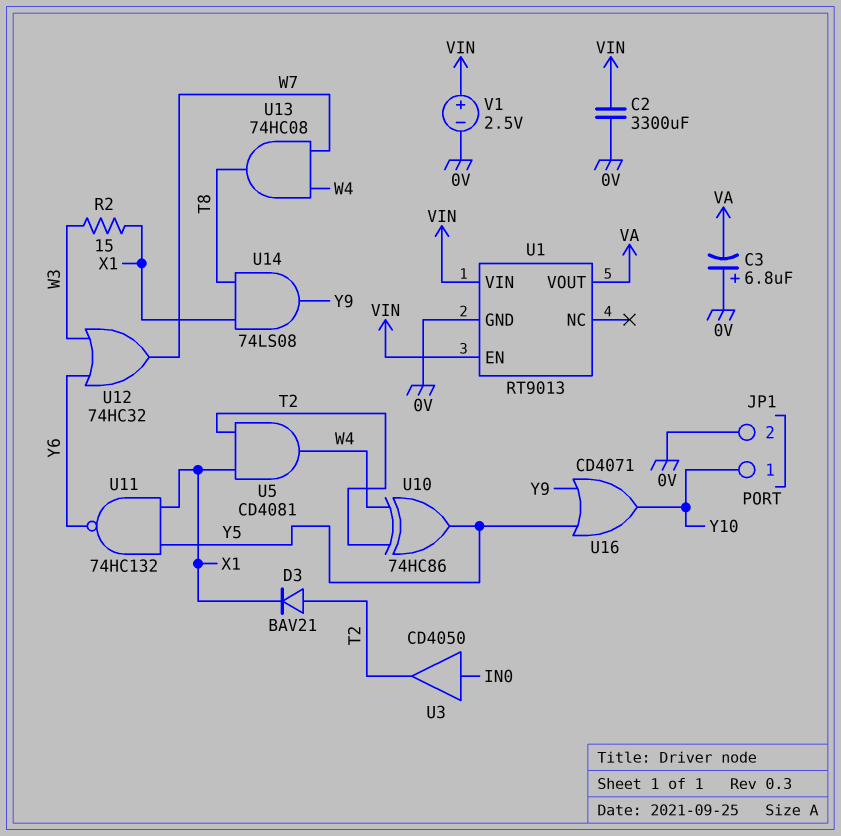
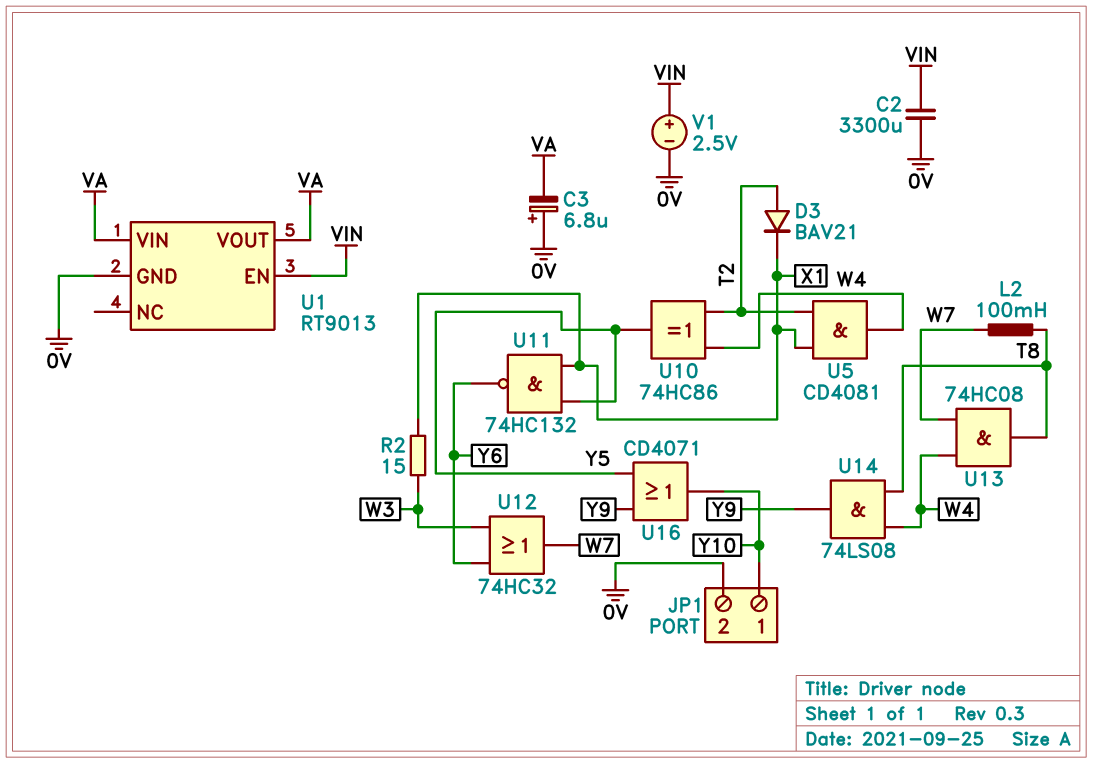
L2: none -> 100mH (T8, W7)
U1 pin VIN: VIN -> VA
U3: buffer CD4050 (in IN0, out T2) -> none
U14: AND 74LS08 (in T8, in X1, out Y9) -> AND 74LS08 (in T8, in W4, out Y9)

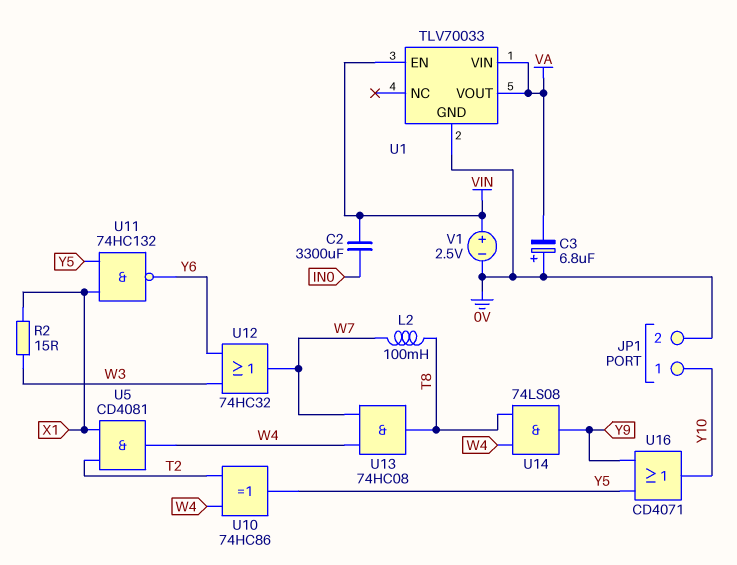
C2: 3300uF (0V, VIN) -> 3300uF (IN0, VIN)
D3: diode BAV21 (A T2, K X1) -> none
U1: RT9013 -> TLV70033

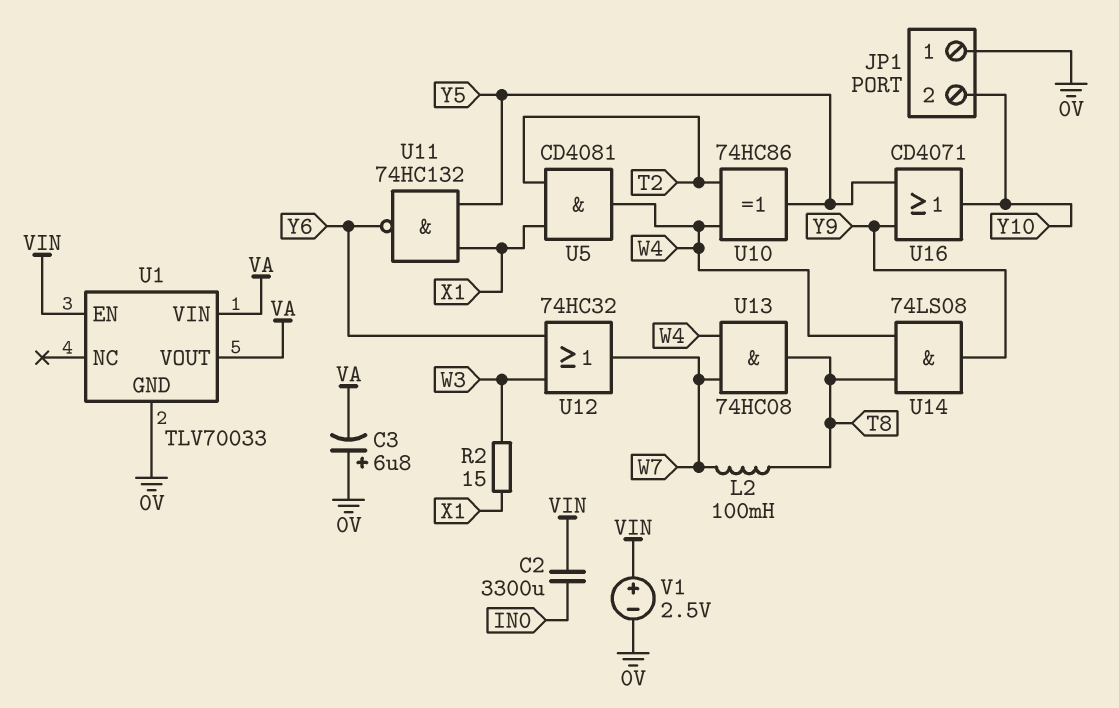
JP1 pin 1: Y10 -> 0V
JP1 pin 2: 0V -> Y10

